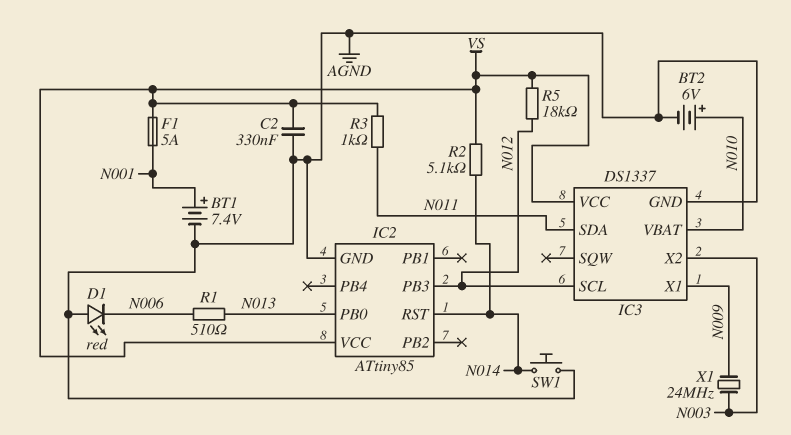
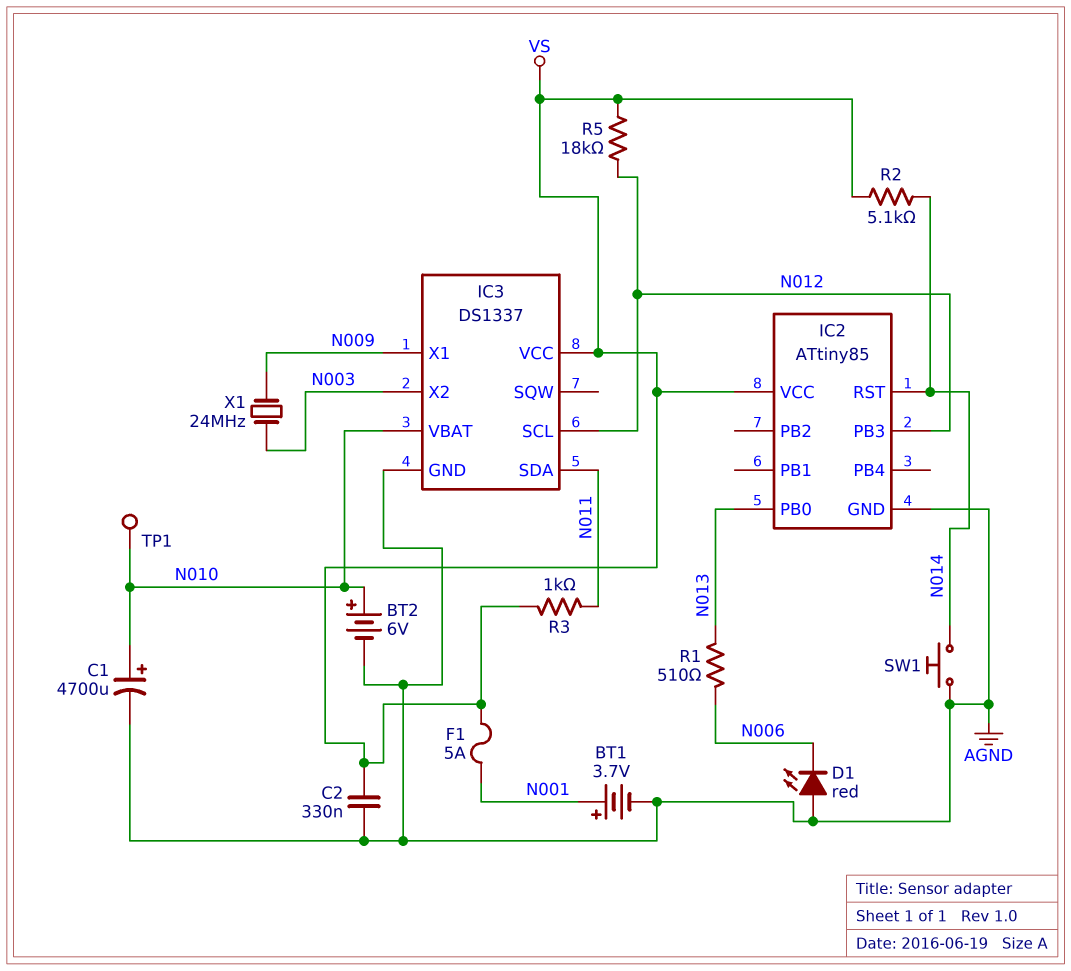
BT1: 7.4V (plus N001, minus AGND) -> 3.7V (plus N001, minus AGND)
C1: none -> 4700uF (plus N010, minus AGND)
TP1: none -> test point (N010)

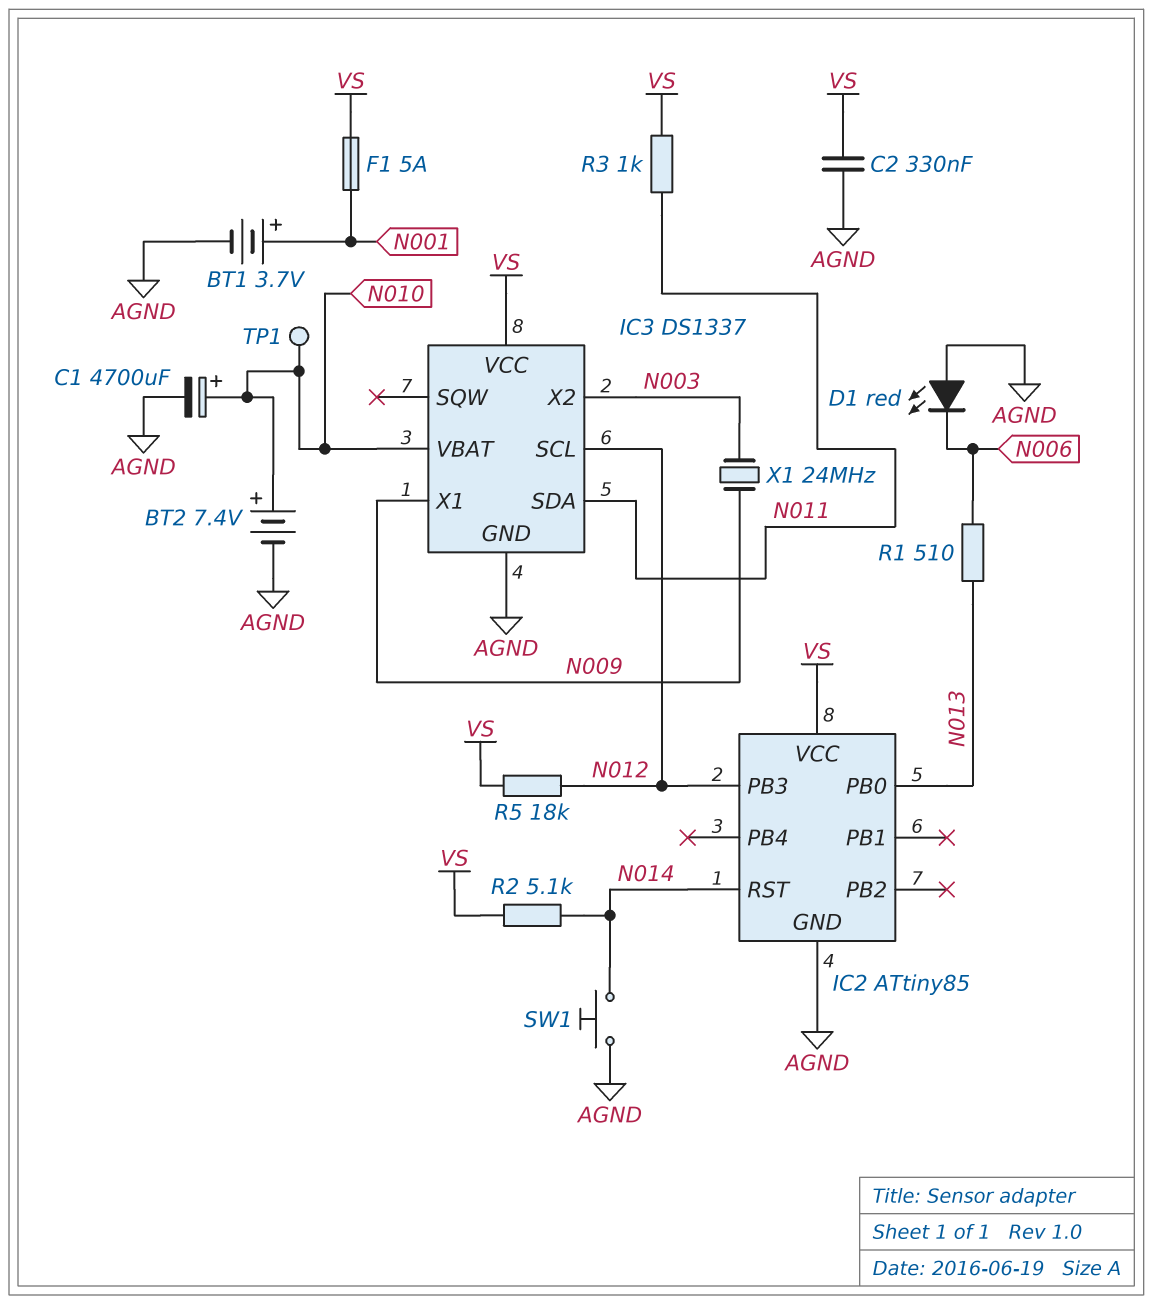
BT2: 6V (plus N010, minus AGND) -> 7.4V (plus N010, minus AGND)

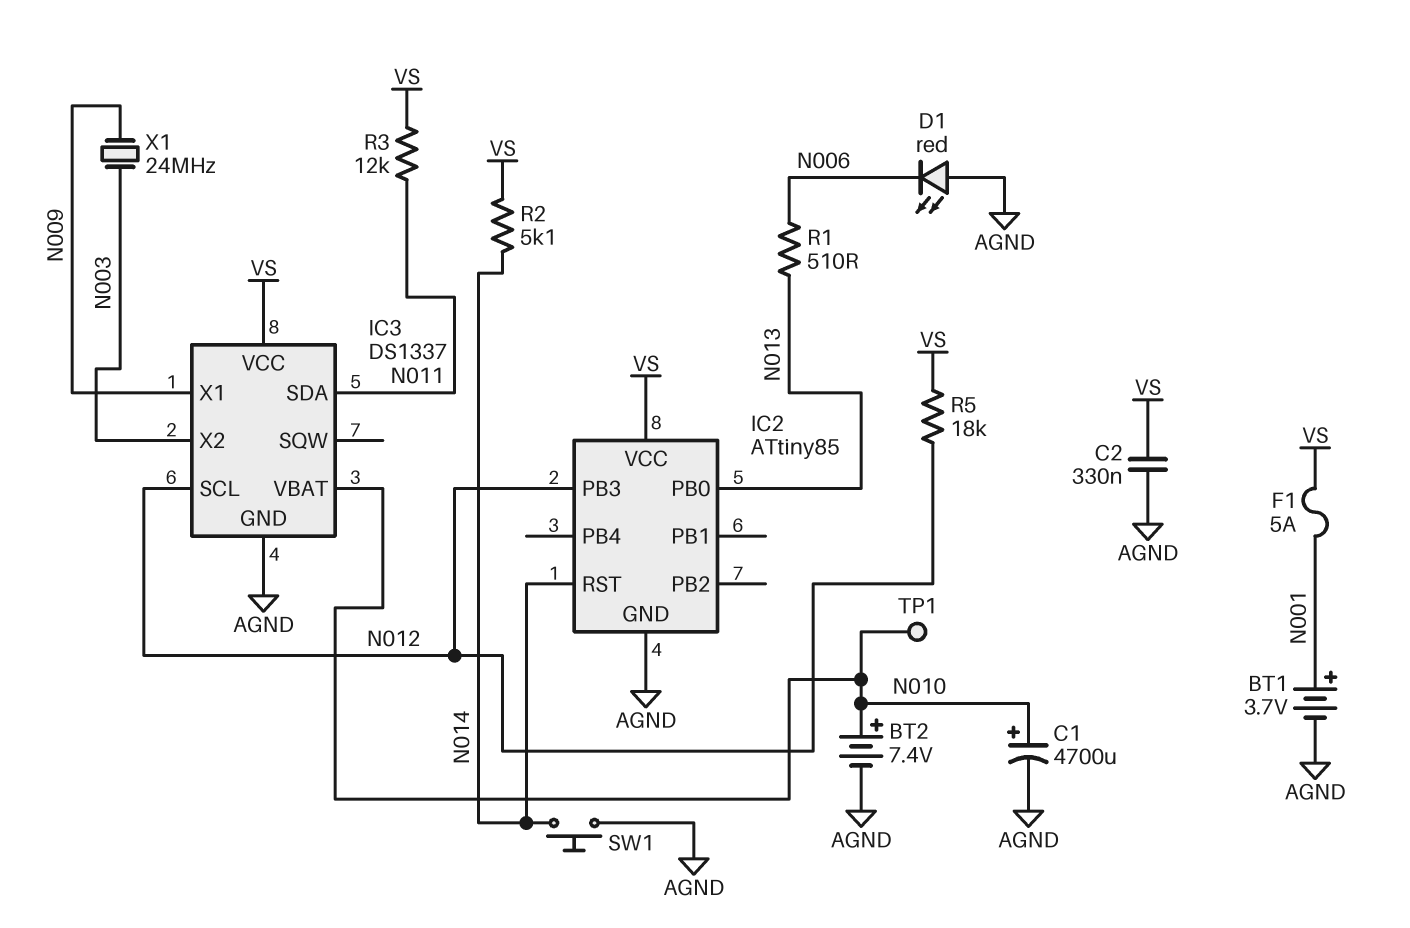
R3: 1k (N011, VS) -> 12k (N011, VS)

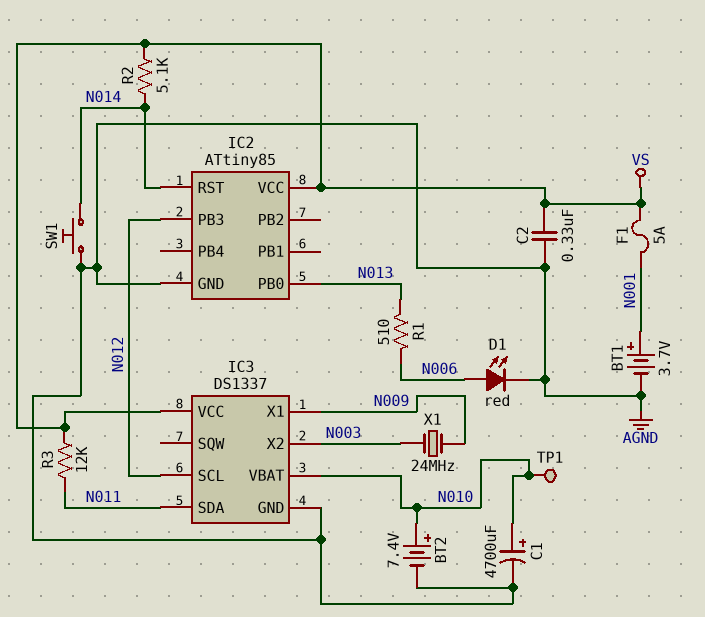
D1: LED red (A AGND, K N006) -> LED red (A N006, K AGND)
R5: 18k (N012, VS) -> none

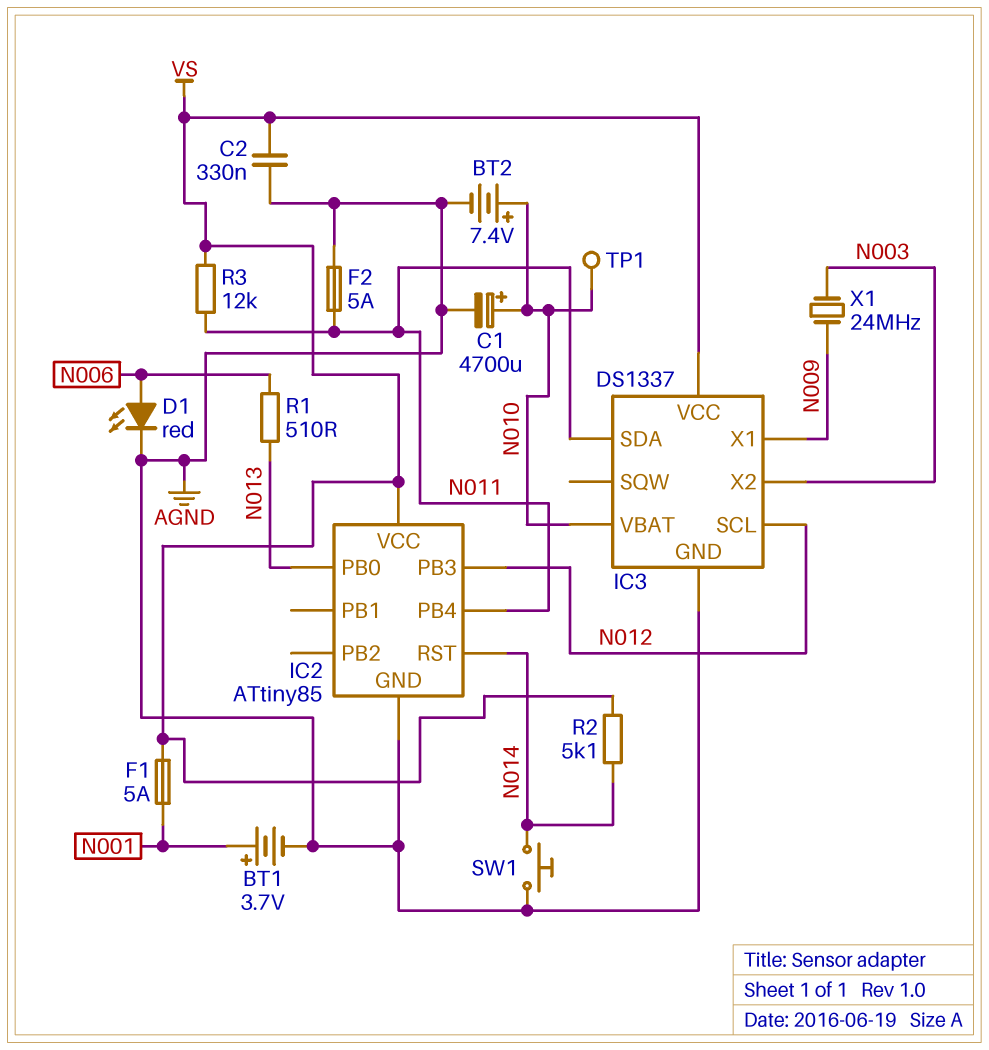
F2: none -> 5A (AGND, N011)
IC2 pin PB4: none -> N011

